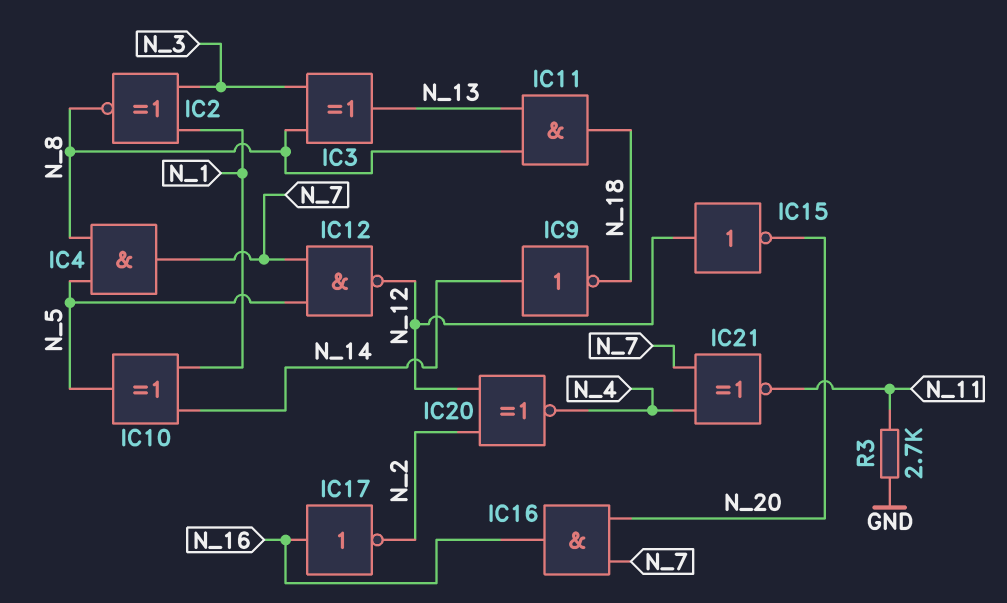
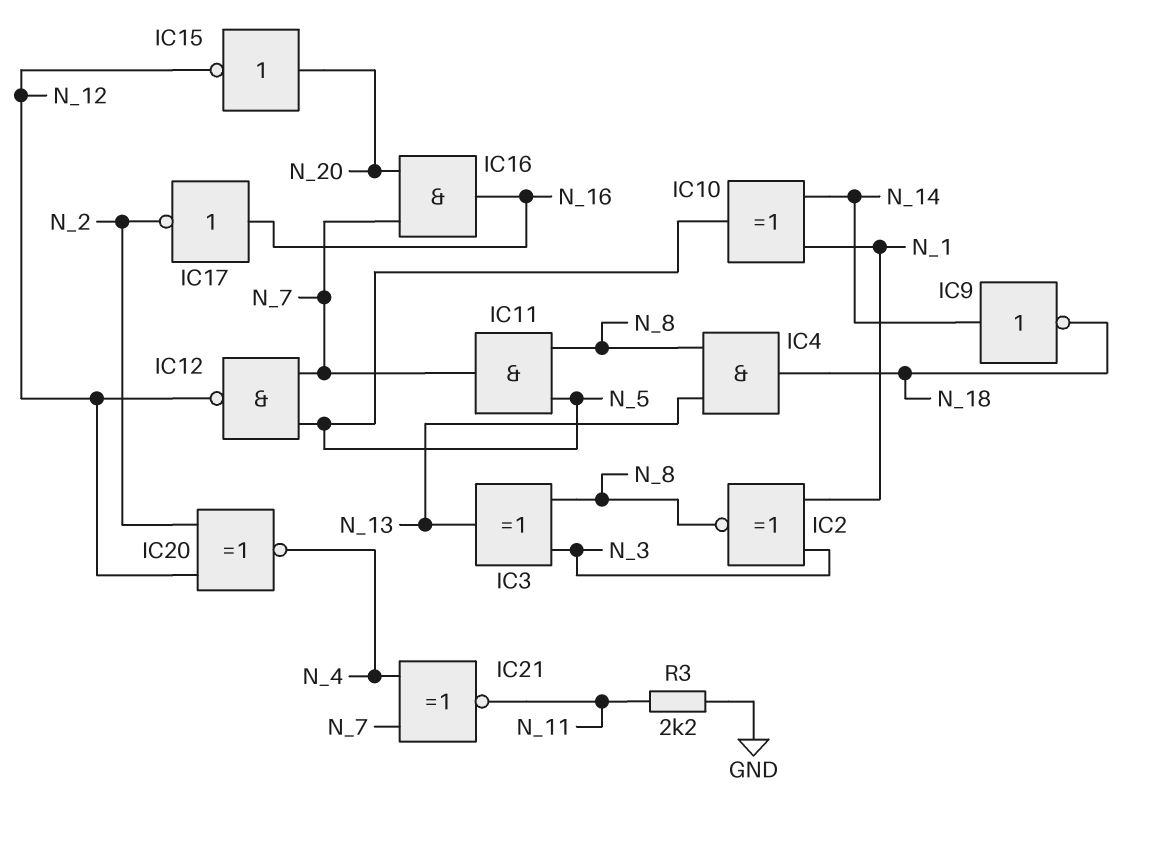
IC4: AND (in N_5, in N_8, out N_7) -> AND (in N_8, in N_13, out N_18)
IC11: AND (in N_8, in N_13, out N_18) -> AND (in N_5, in N_8, out N_7)
IC15: NOT (in N_12, out N_20) -> NOT (in N_20, out N_12)
R3: 2.7k (GND, N_11) -> 2.2k (GND, N_11)

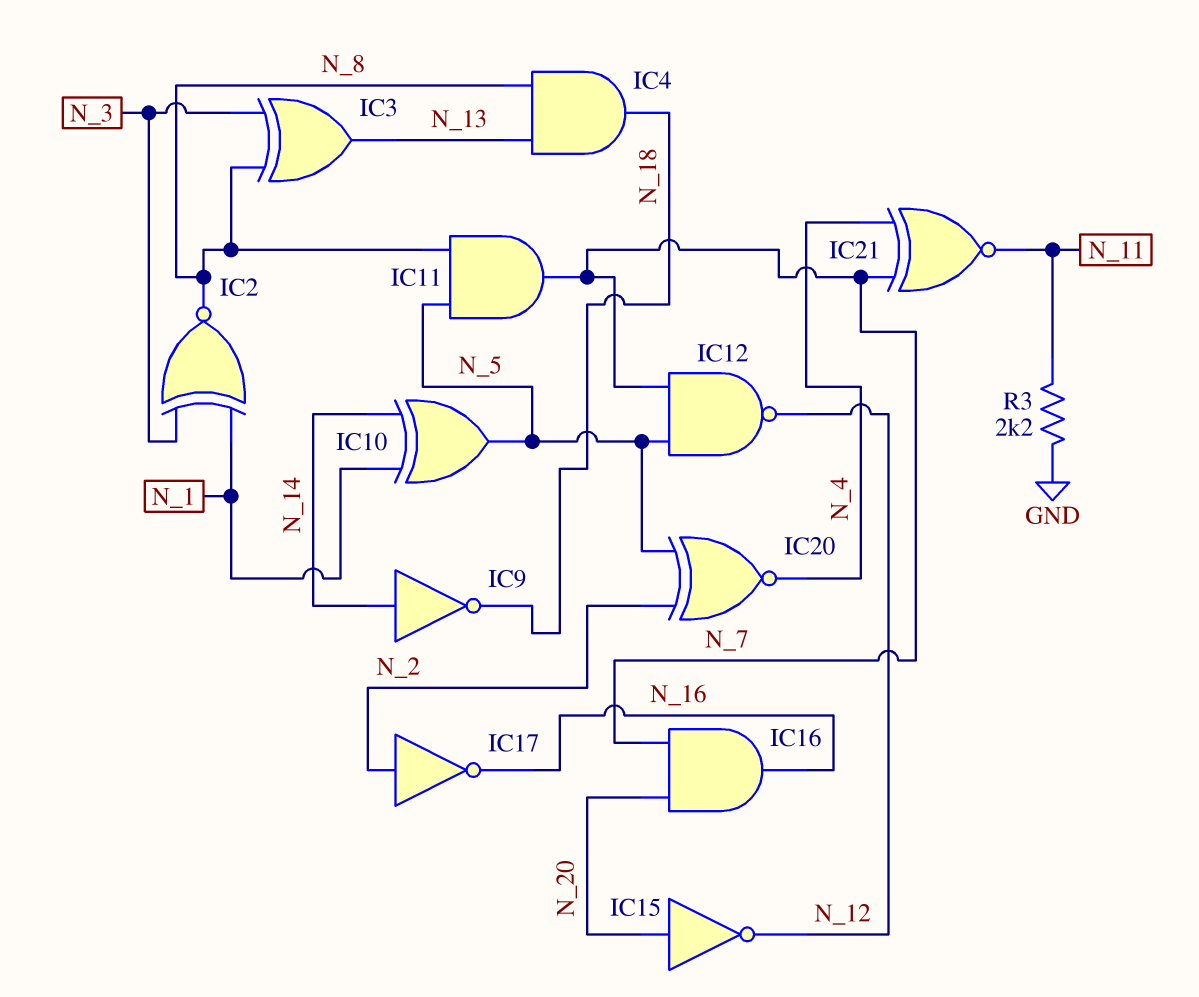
IC17: NOT (in N_16, out N_2) -> NOT (in N_2, out N_16)
IC20: XNOR (in N_2, in N_12, out N_4) -> XNOR (in N_2, in N_5, out N_4)

